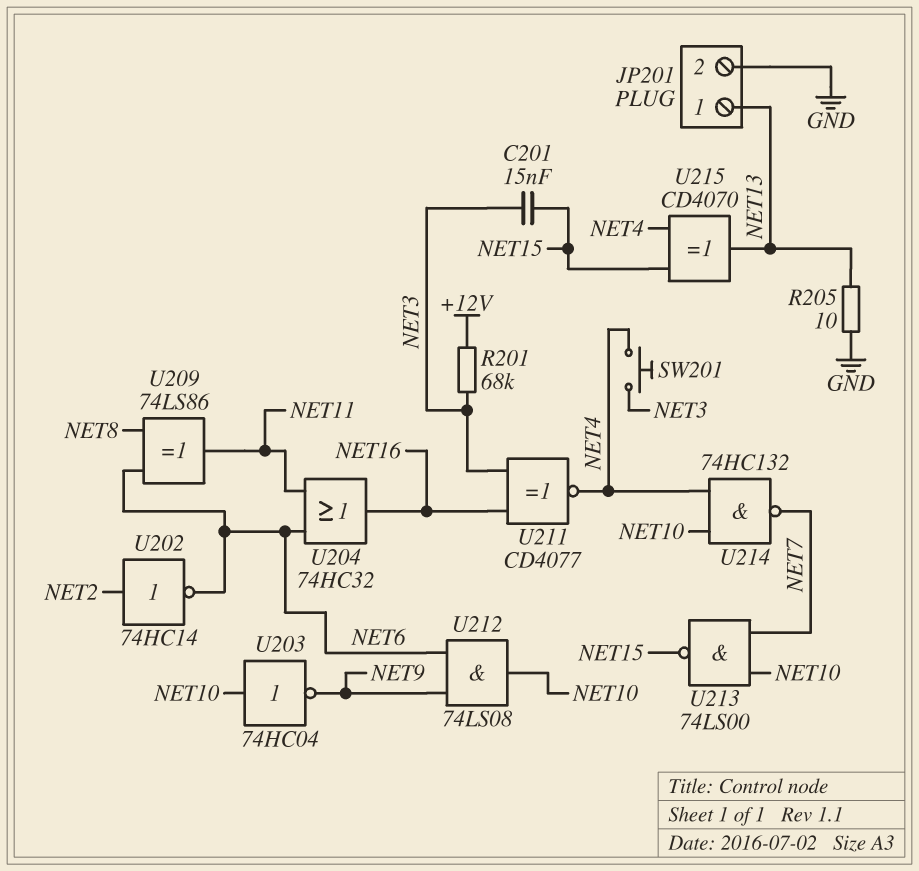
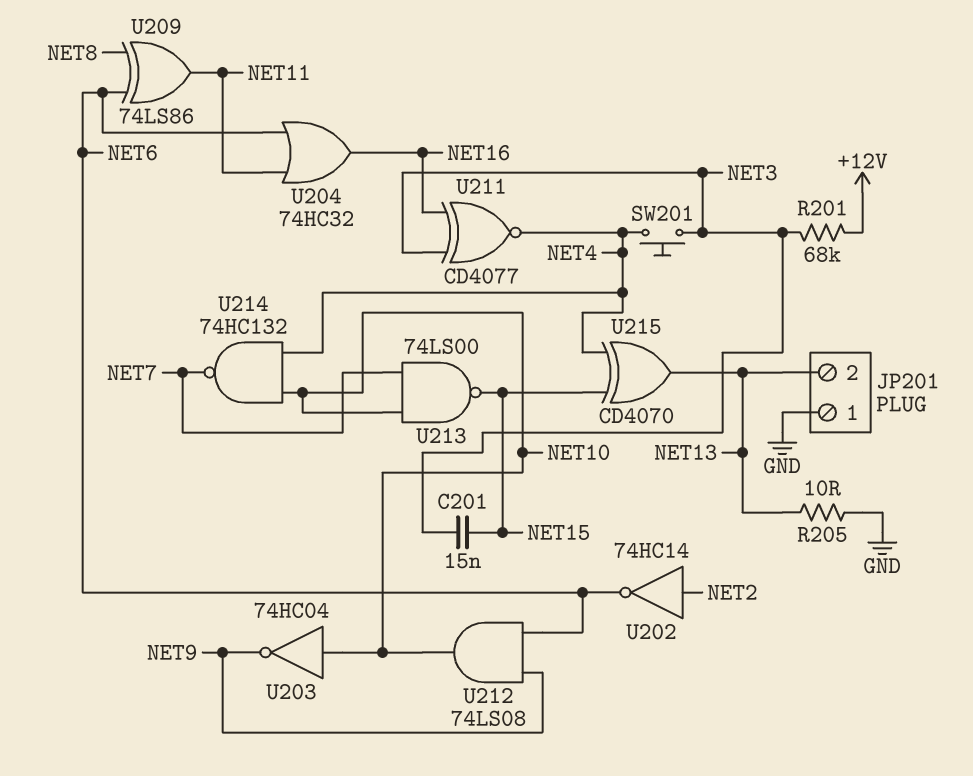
JP201 pin 1: NET13 -> GND
JP201 pin 2: GND -> NET13

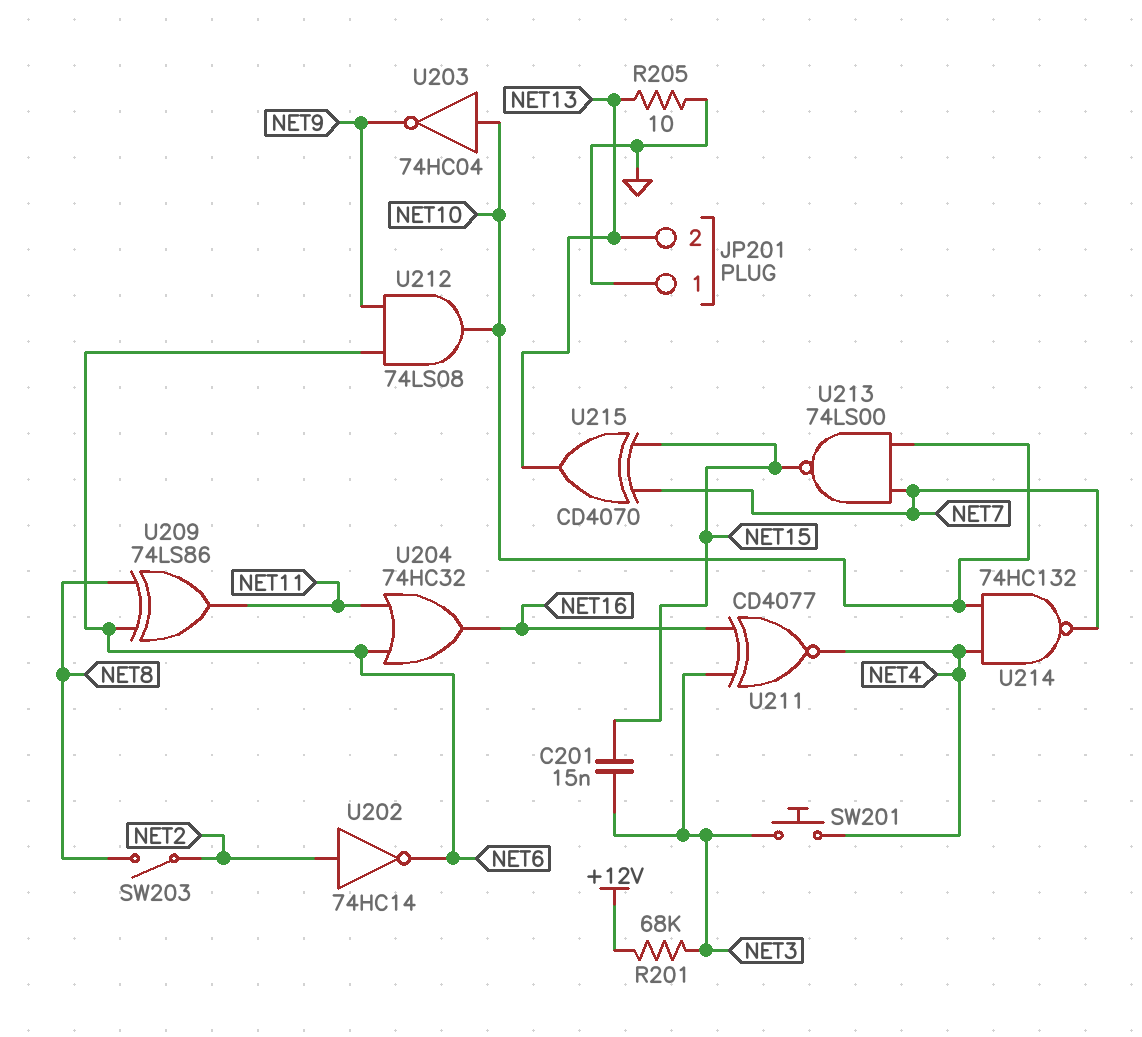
SW203: none -> switch (NET2, NET8)
U215: XOR CD4070 (in NET4, in NET15, out NET13) -> XOR CD4070 (in NET7, in NET15, out NET13)

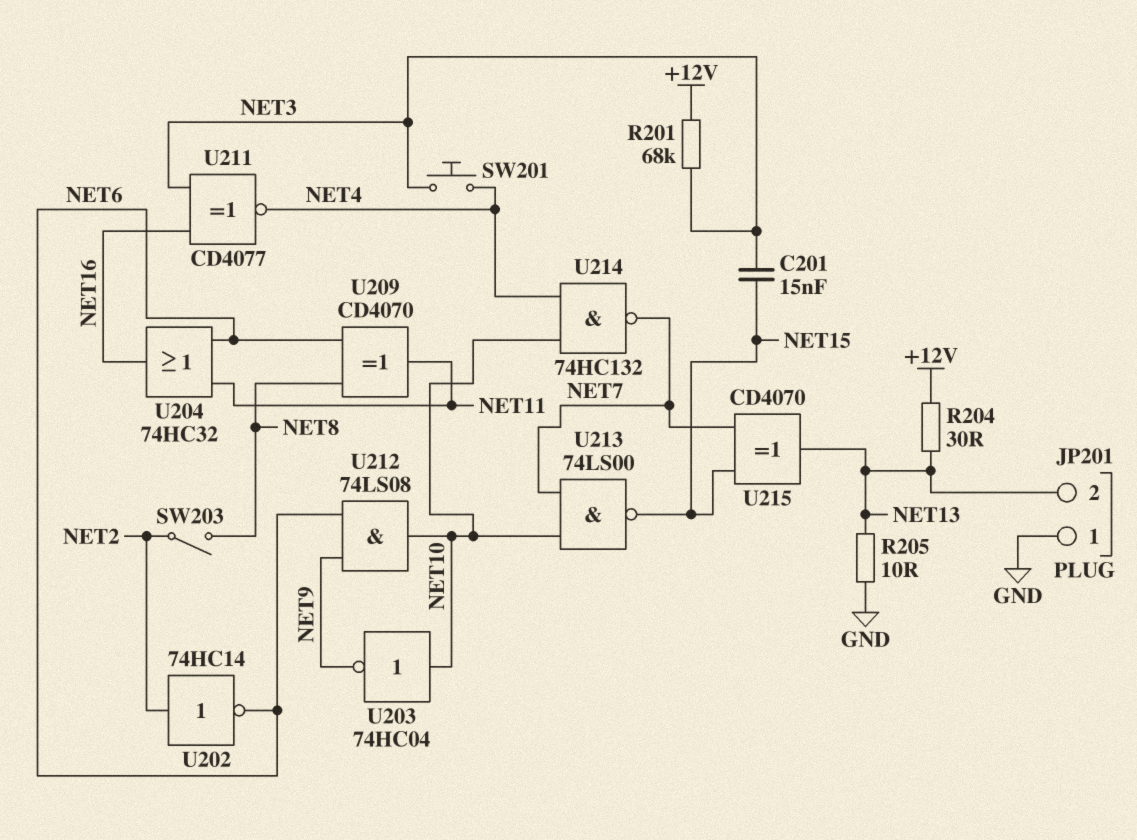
R204: none -> 30 (+12V, NET13)
U209: XOR 74LS86 (in NET6, in NET8, out NET11) -> XOR CD4070 (in NET6, in NET8, out NET11)

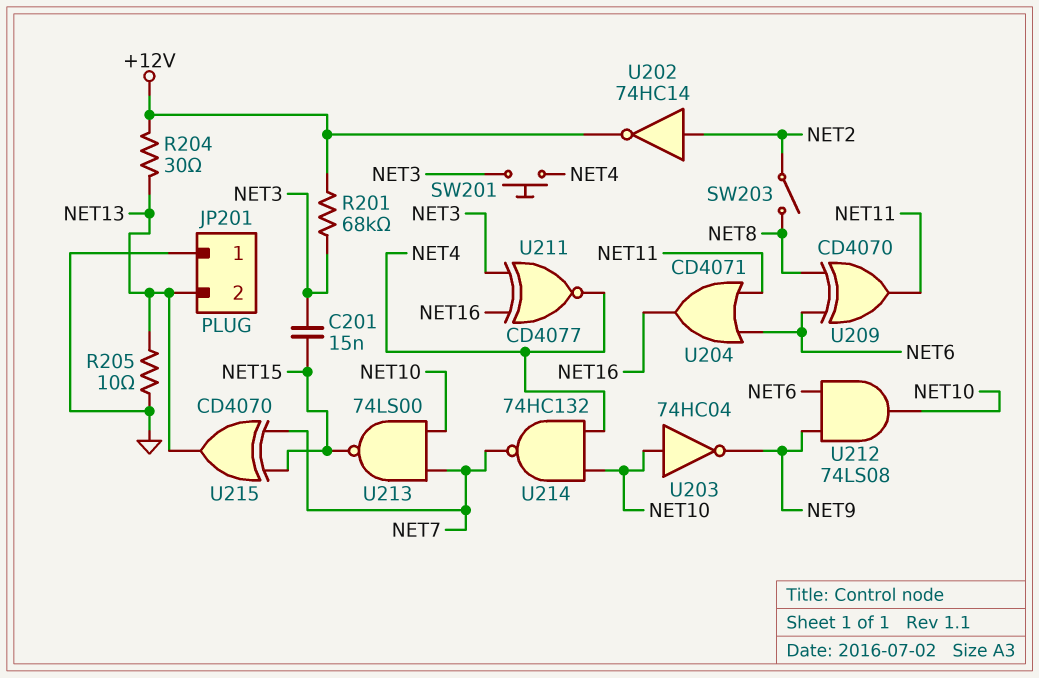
U202: NOT 74HC14 (in NET2, out NET6) -> NOT 74HC14 (in NET2, out +12V)
U204: OR 74HC32 (in NET6, in NET11, out NET16) -> OR CD4071 (in NET6, in NET11, out NET16)

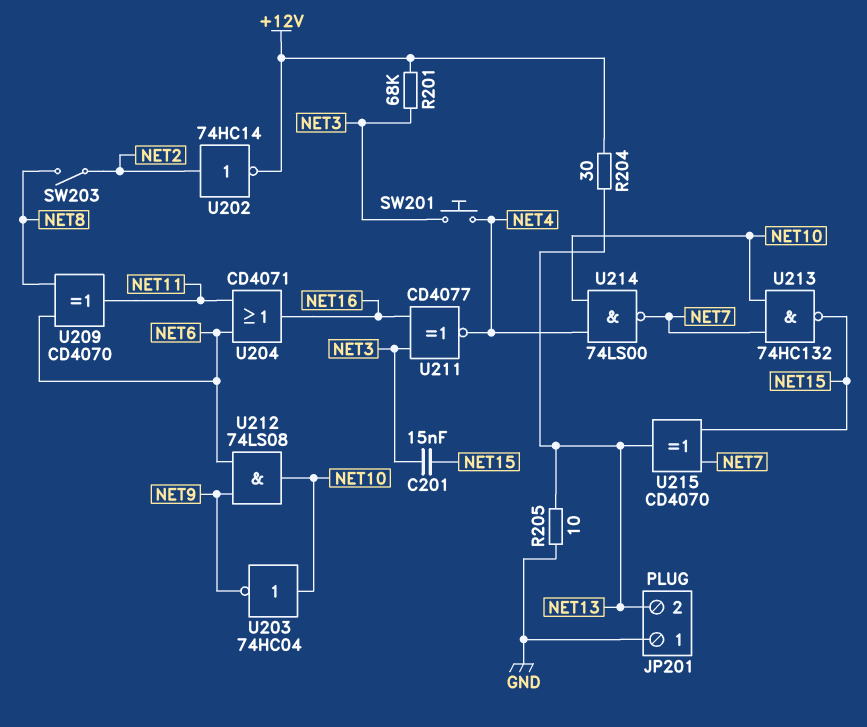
U213: NAND 74LS00 (in NET7, in NET10, out NET15) -> NAND 74HC132 (in NET7, in NET10, out NET15)
U214: NAND 74HC132 (in NET4, in NET10, out NET7) -> NAND 74LS00 (in NET4, in NET10, out NET7)

